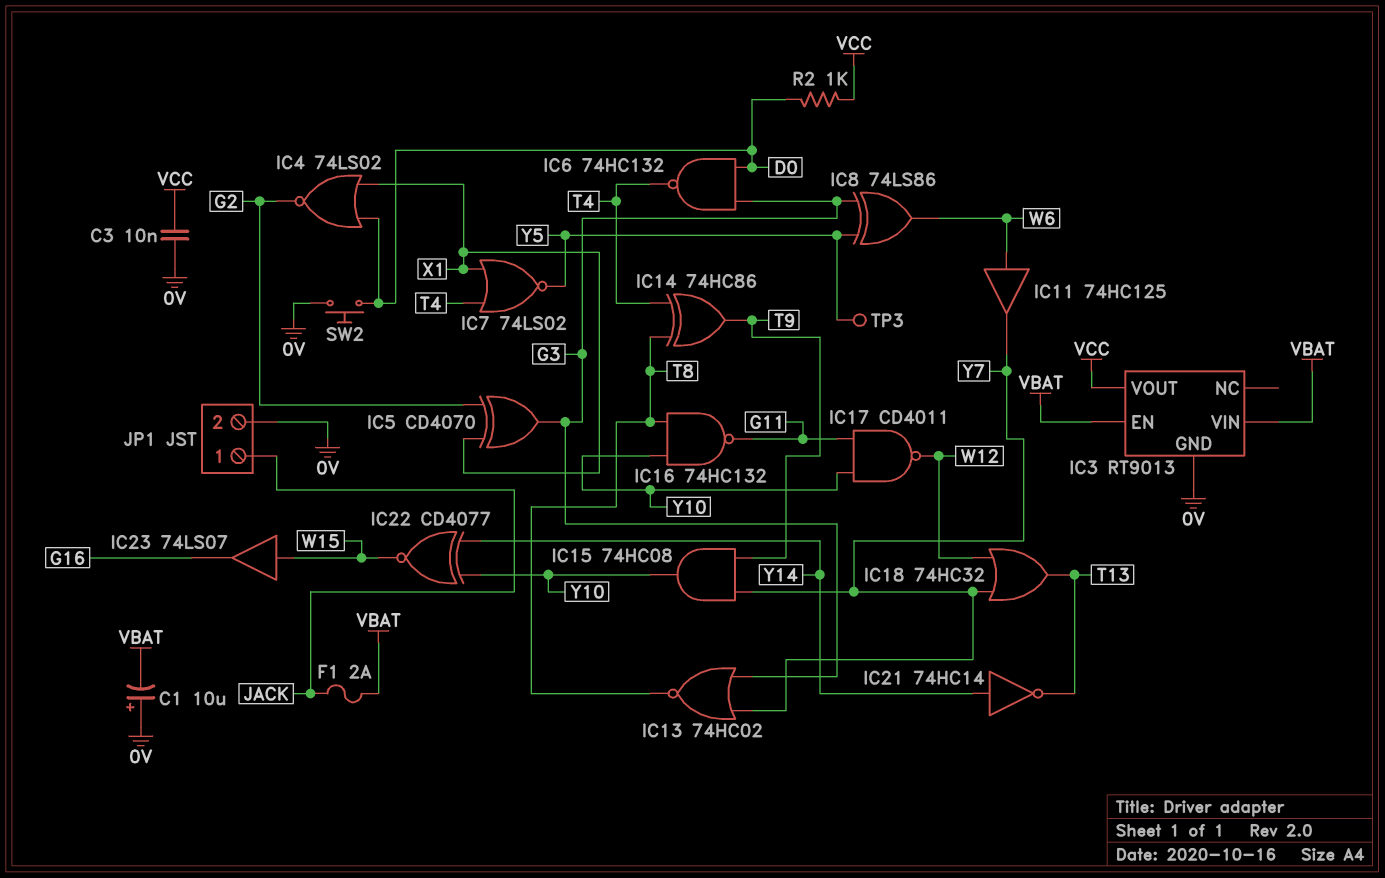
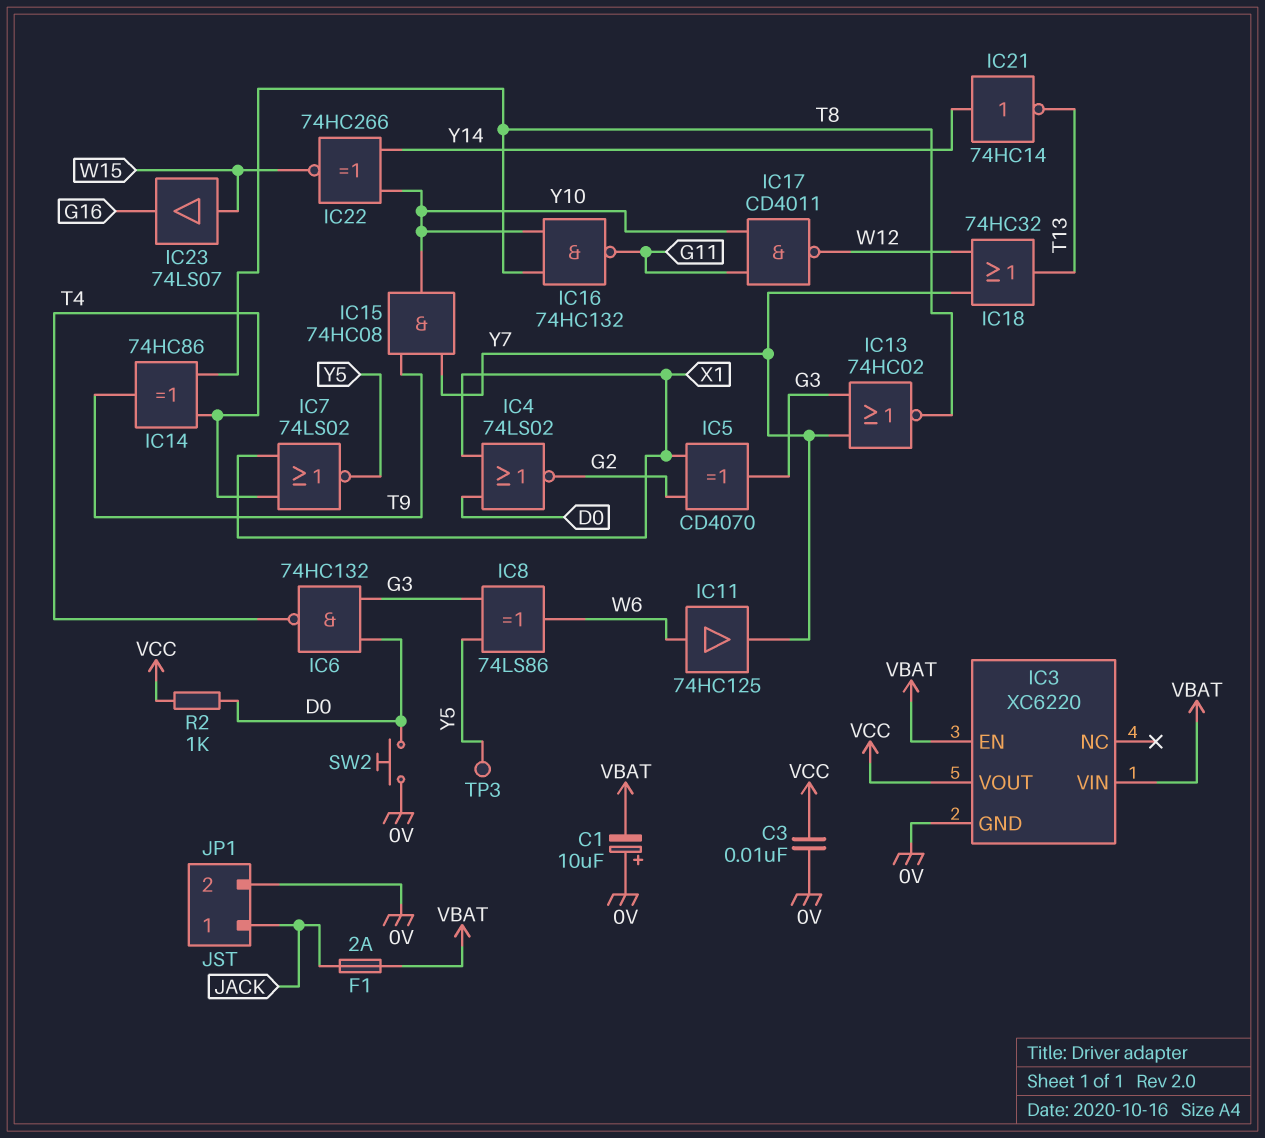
IC3: RT9013 -> XC6220
IC22: XNOR CD4077 (in Y10, in Y14, out W15) -> XNOR 74HC266 (in Y10, in Y14, out W15)

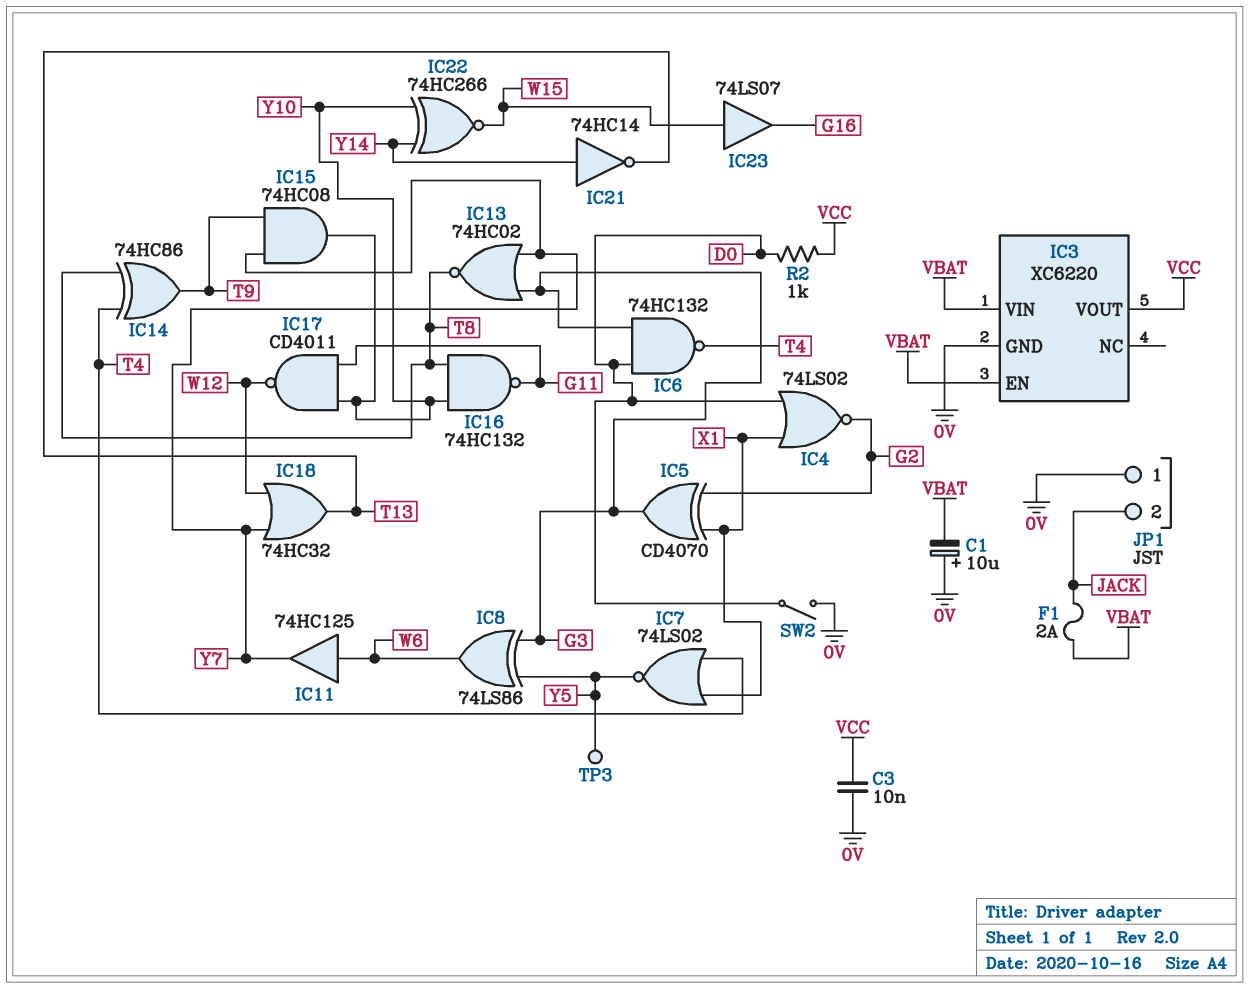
JP1 pin 1: JACK -> 0V
JP1 pin 2: 0V -> JACK
SW2: button (0V, D0) -> switch (0V, D0)

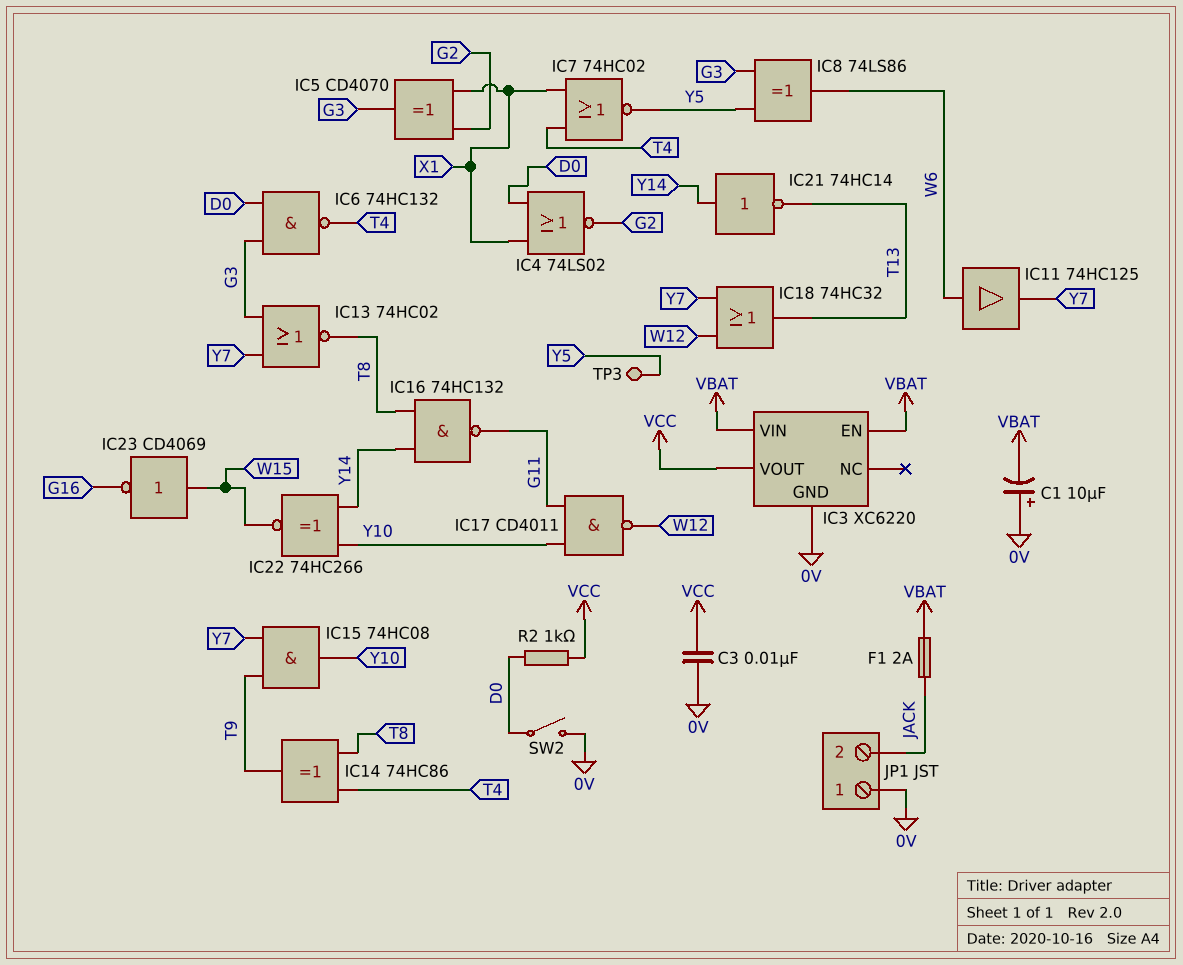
IC7: NOR 74LS02 (in T4, in X1, out Y5) -> NOR 74HC02 (in T4, in X1, out Y5)
IC16: NAND 74HC132 (in T8, in Y10, out G11) -> NAND 74HC132 (in T8, in Y14, out G11)
IC23: buffer 74LS07 (in W15, out G16) -> NOT CD4069 (in W15, out G16)

